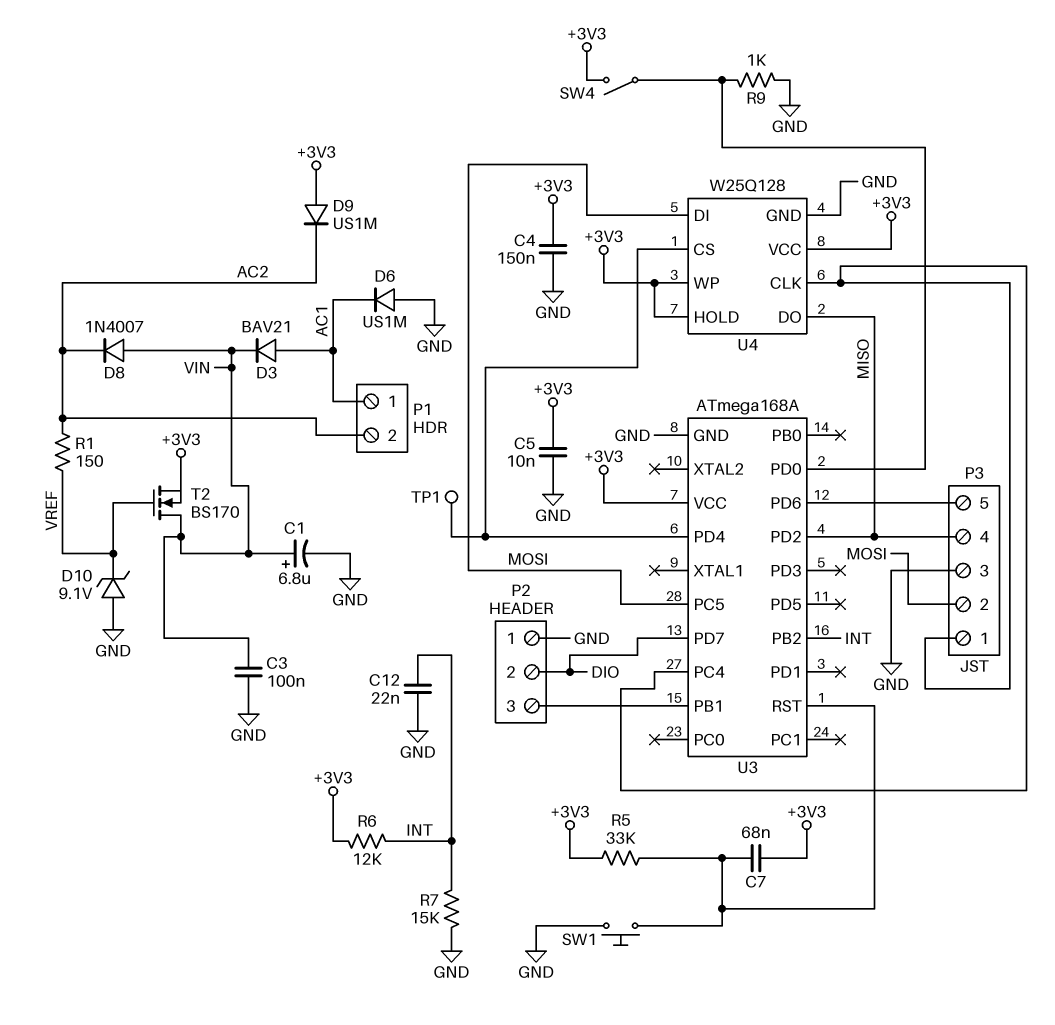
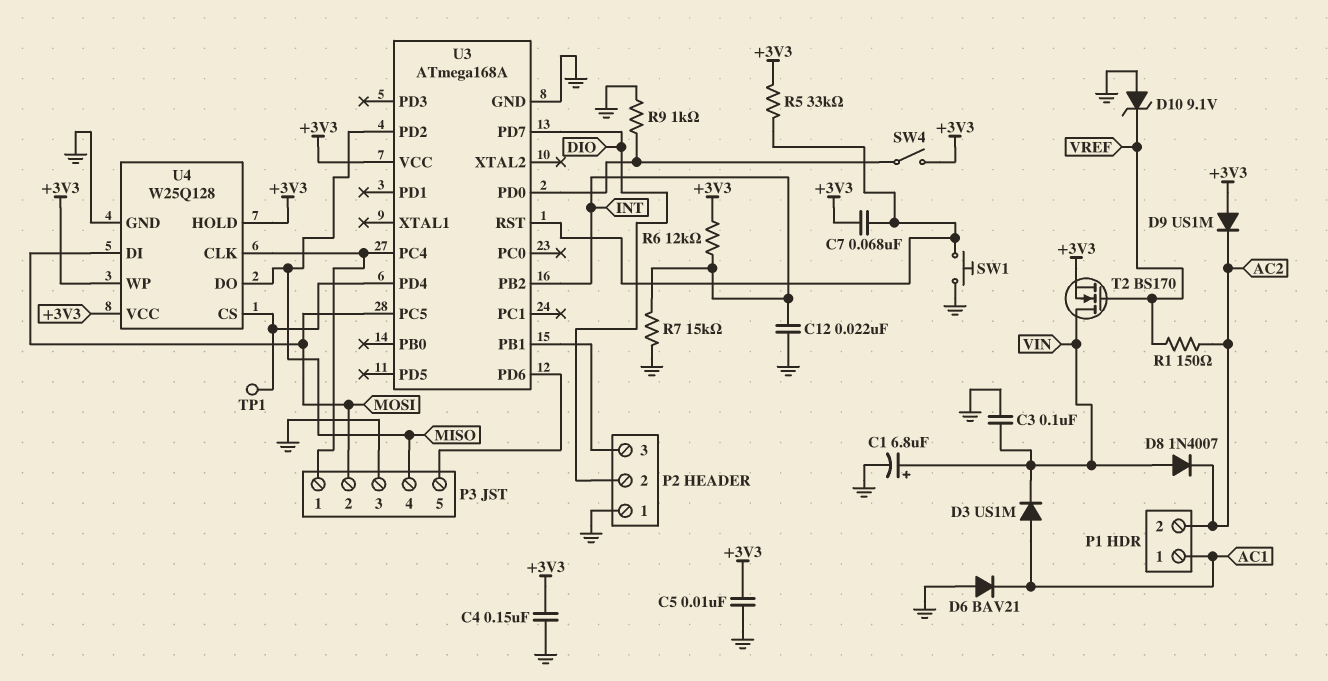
D3: diode BAV21 (A AC1, K VIN) -> diode US1M (A AC1, K VIN)
D6: diode US1M (A GND, K AC1) -> diode BAV21 (A GND, K AC1)

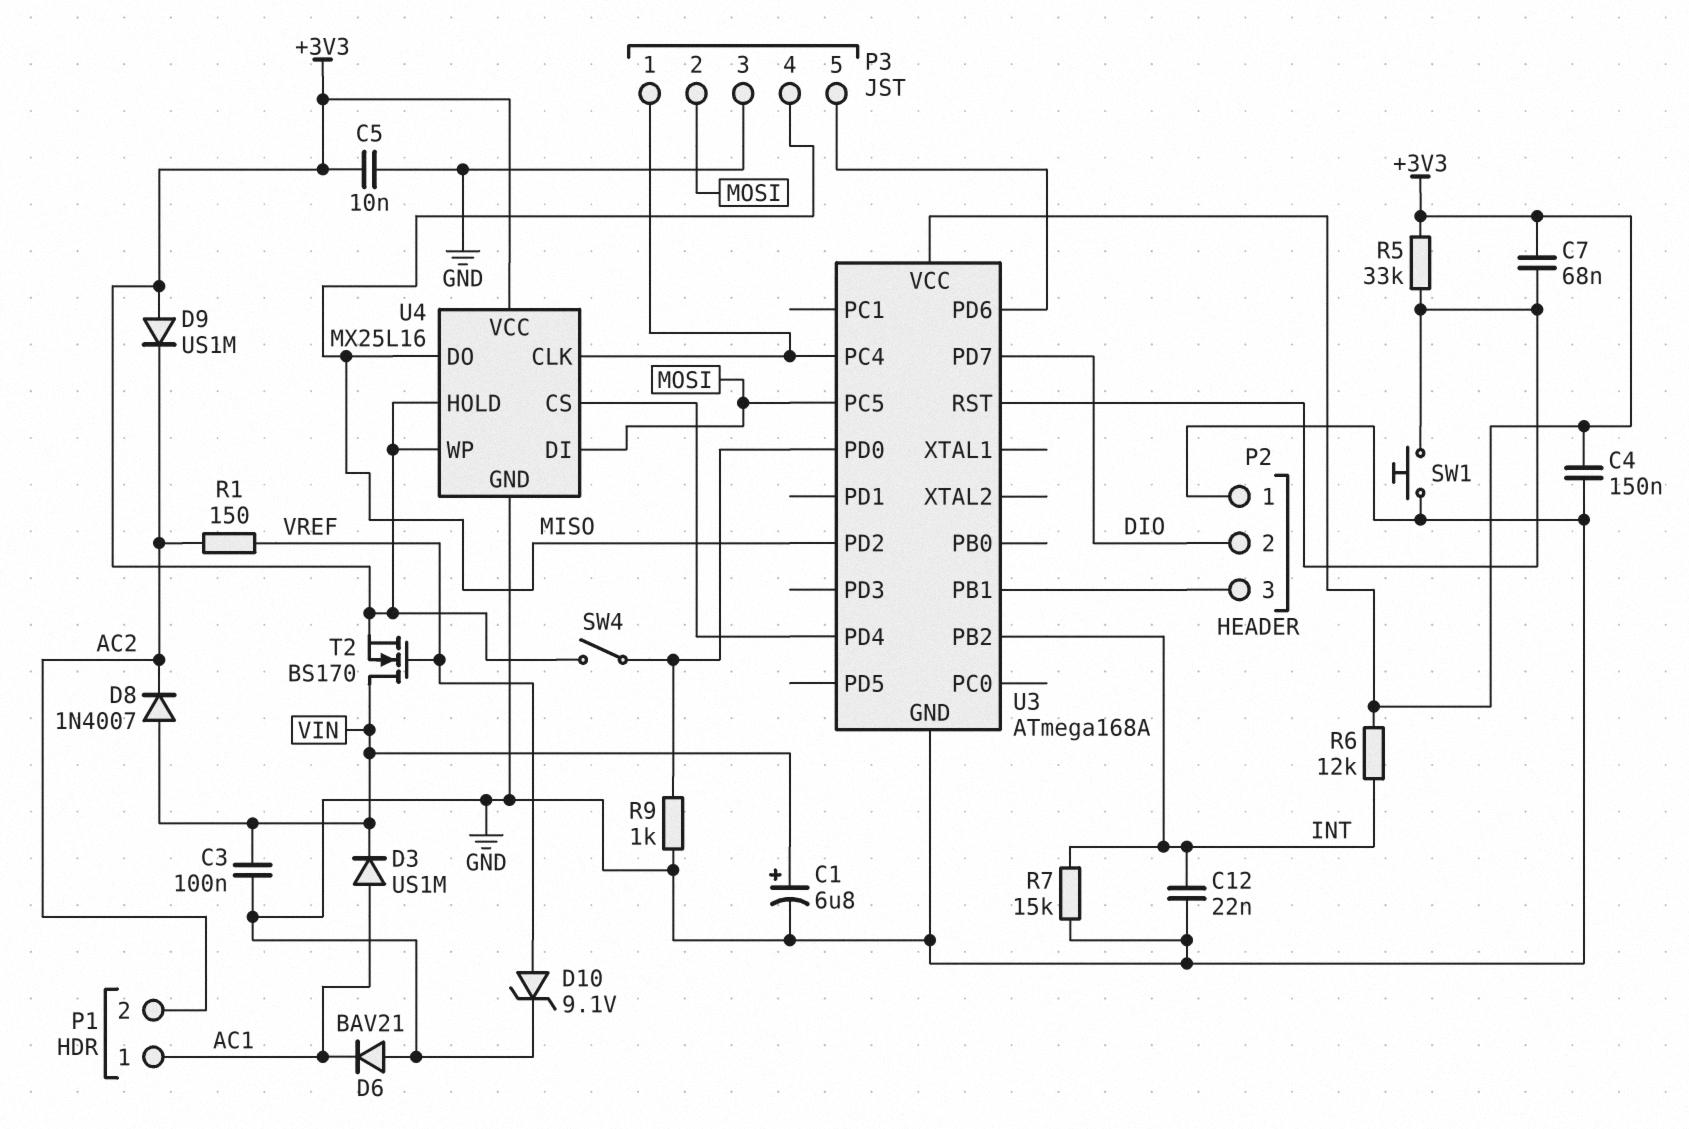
D10: zener 9.1V (A GND, K VREF) -> zener 9.1V (A VREF, K GND)
TP1: test point (U3/PD4) -> none
U4: W25Q128 -> MX25L16

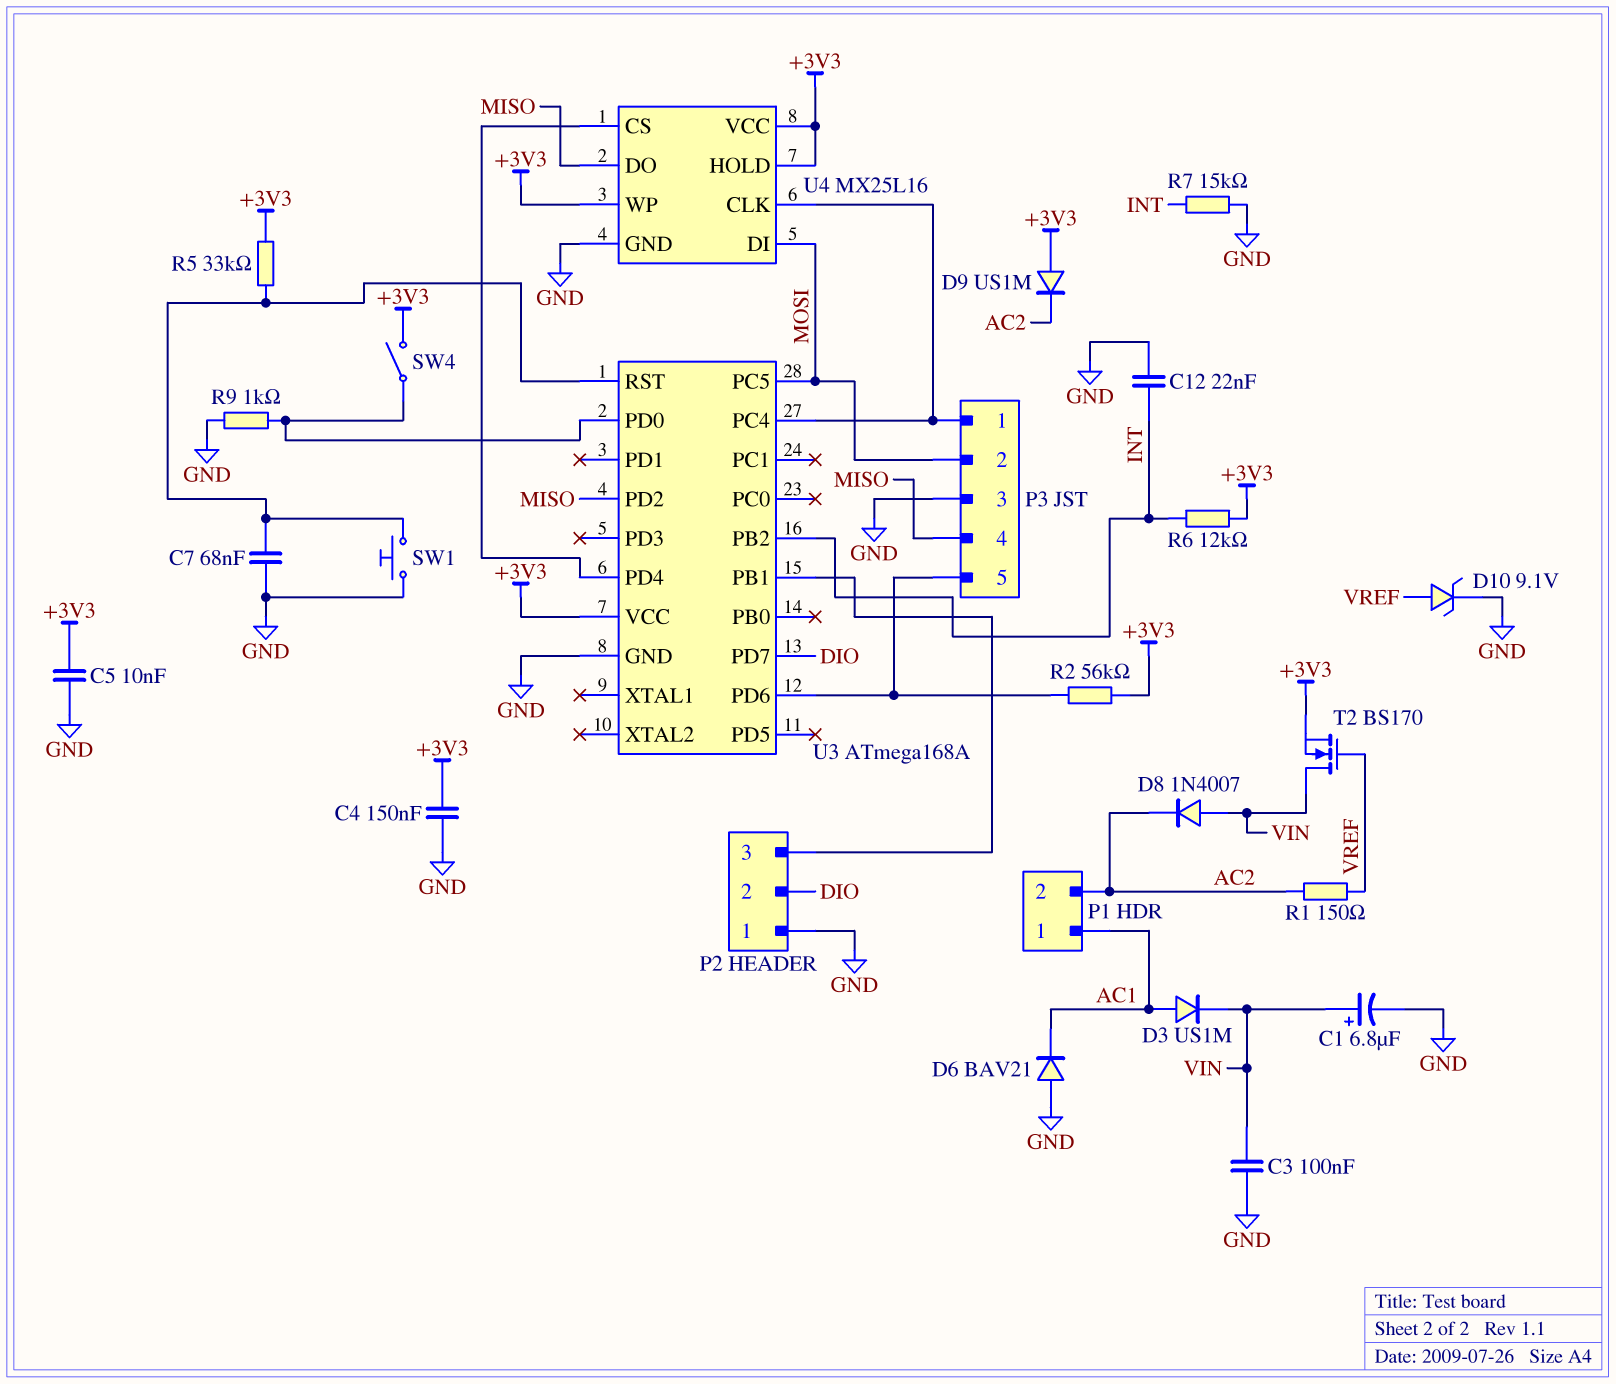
C7: 68nF (+3V3, U3/RST) -> 68nF (GND, U3/RST)
R2: none -> 56k (+3V3, P3/5)

